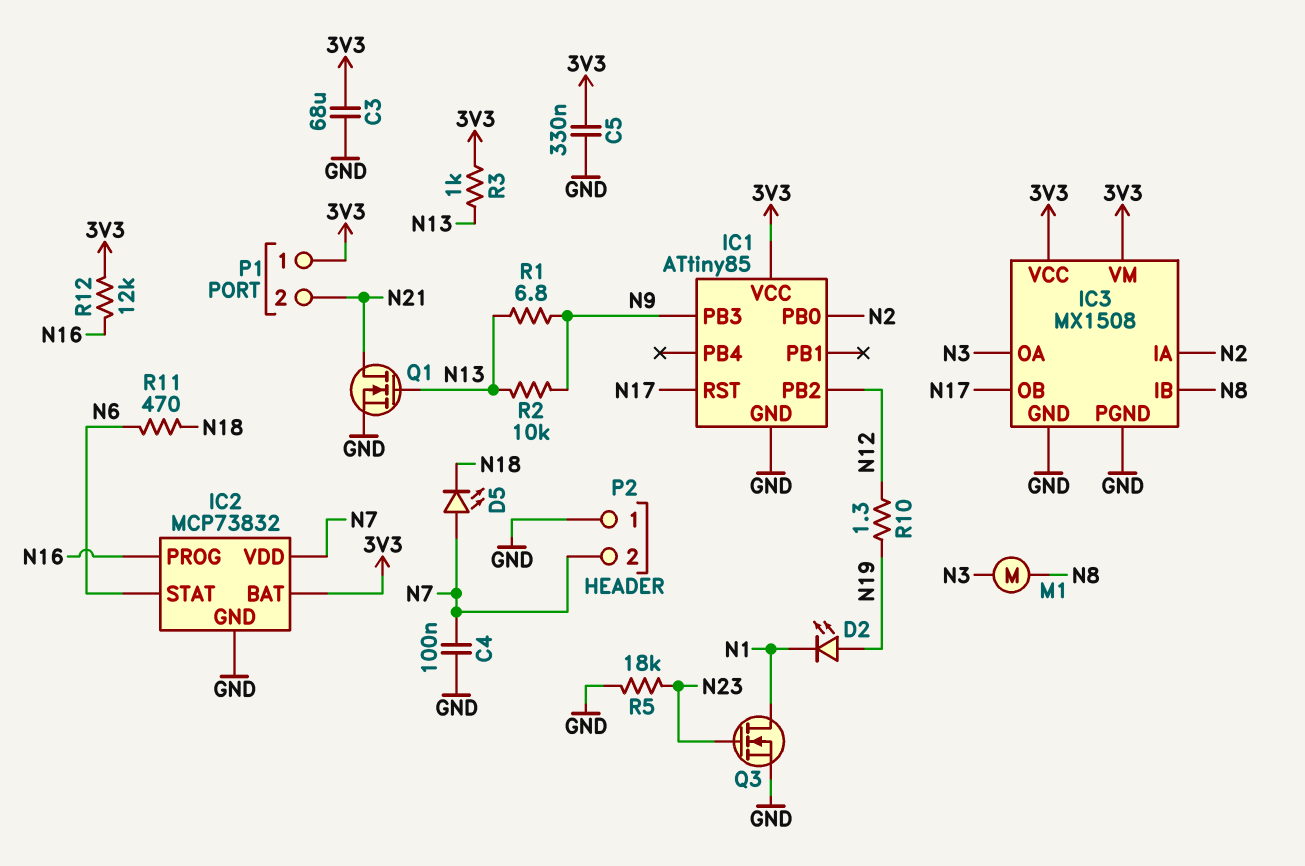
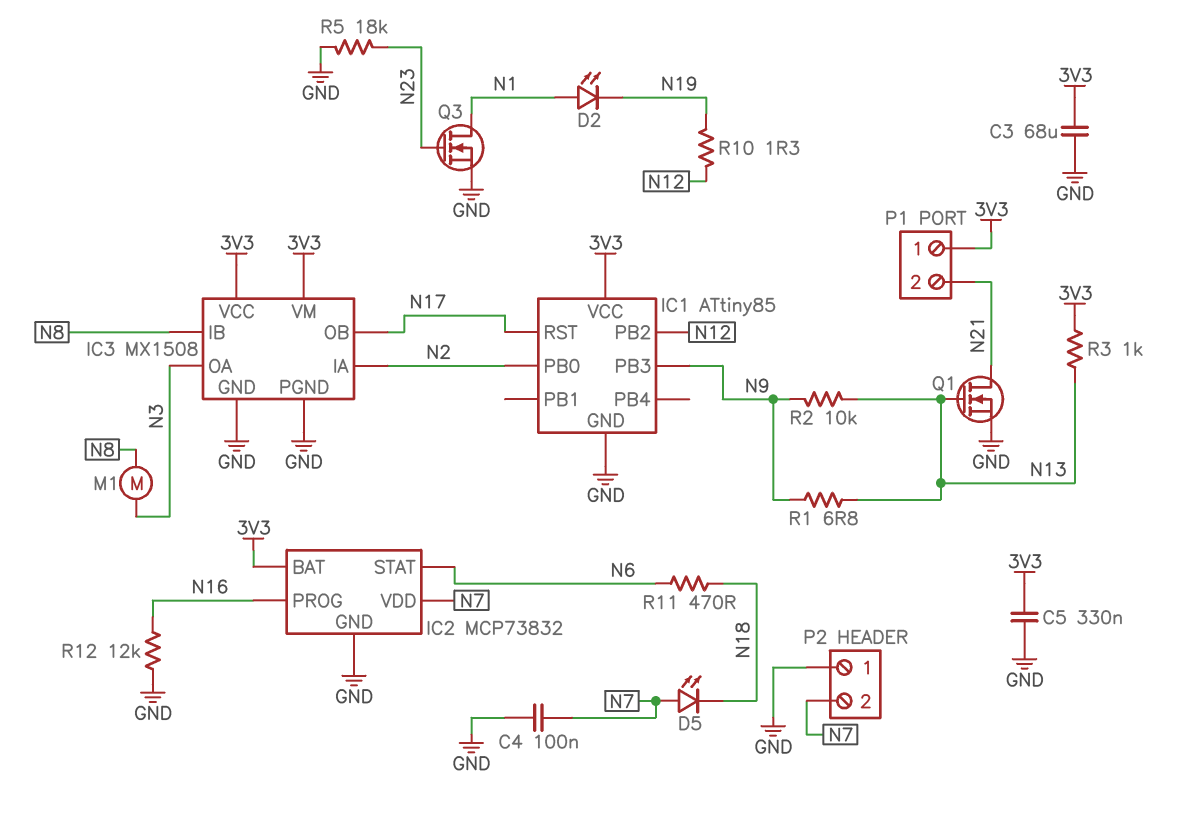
D2: LED (A N19, K N1) -> LED (A N1, K N19)
R12: 12k (3V3, N16) -> 12k (GND, N16)

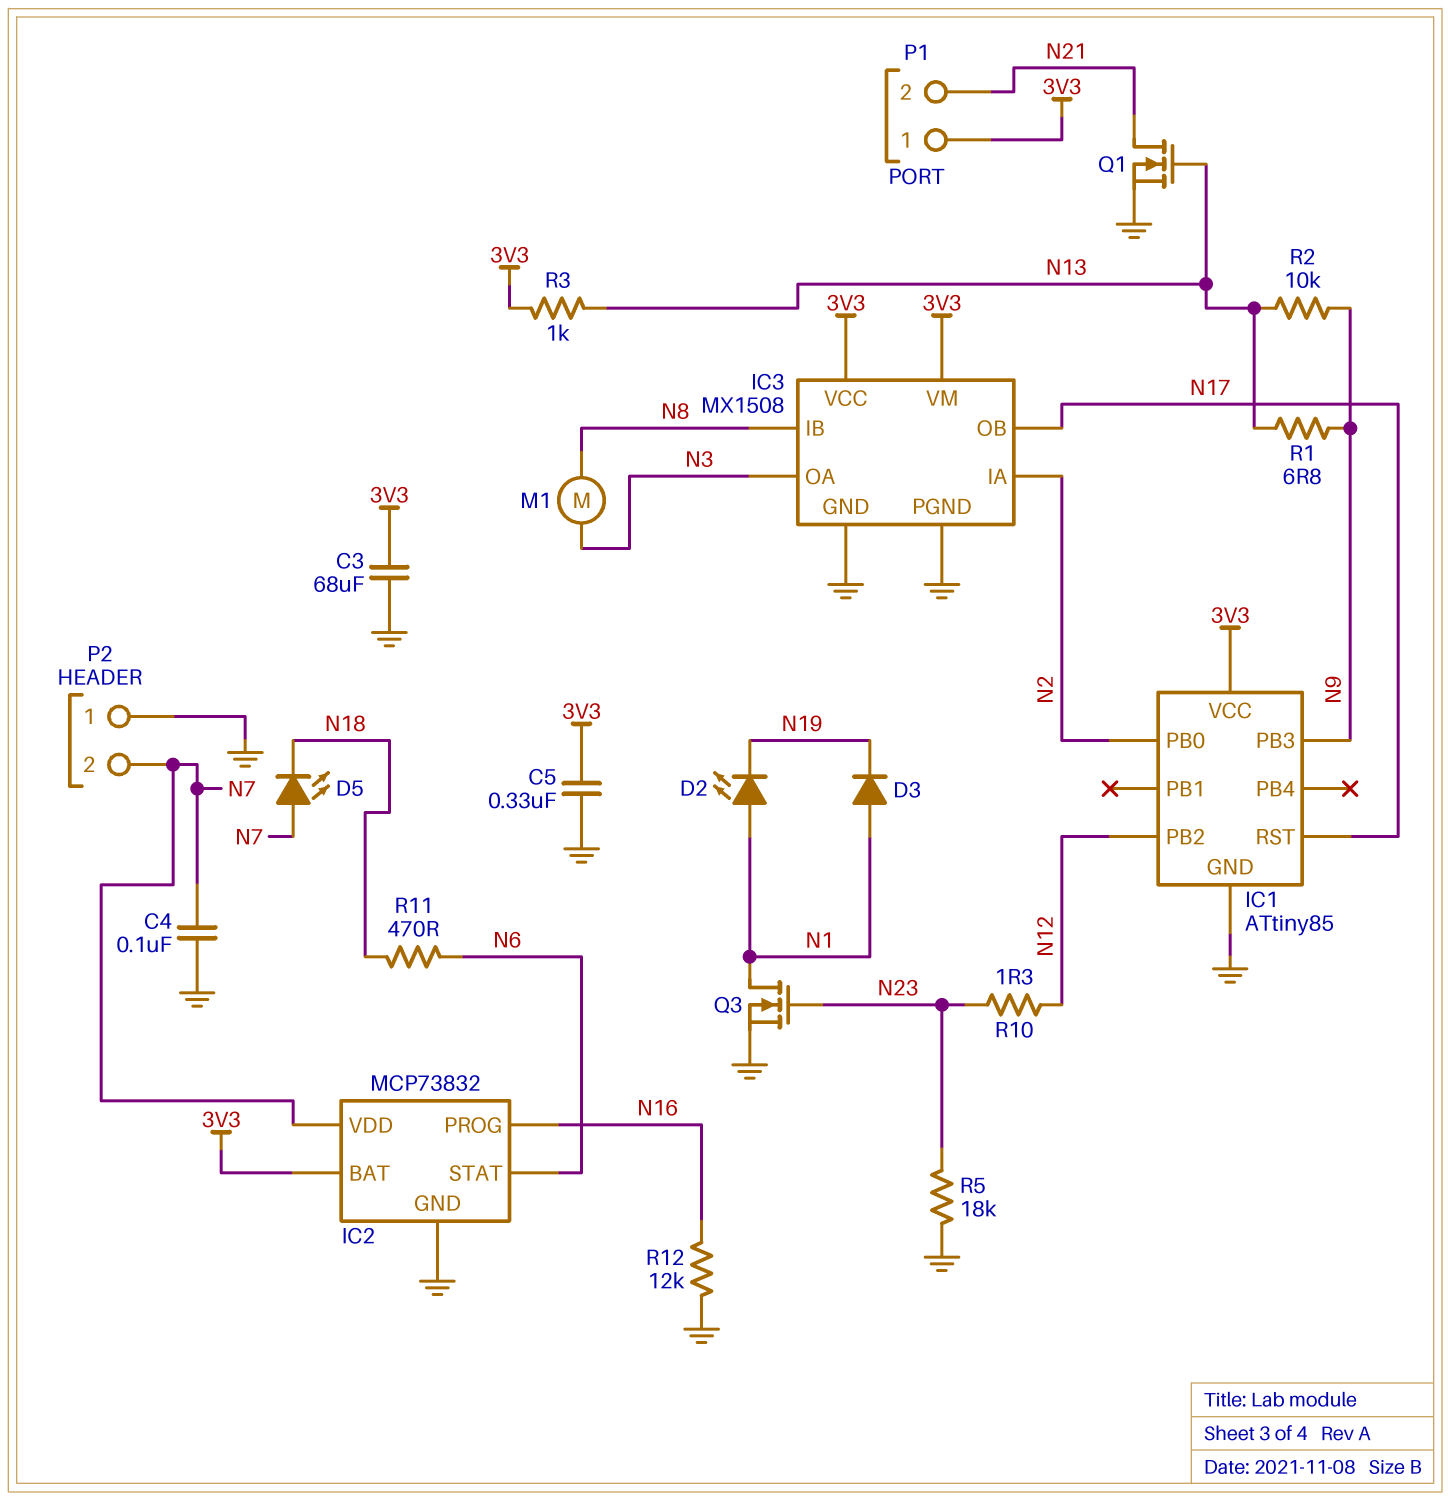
D3: none -> diode (A N1, K N19)
R10: 1.3 (N12, N19) -> 1.3 (N12, N23)

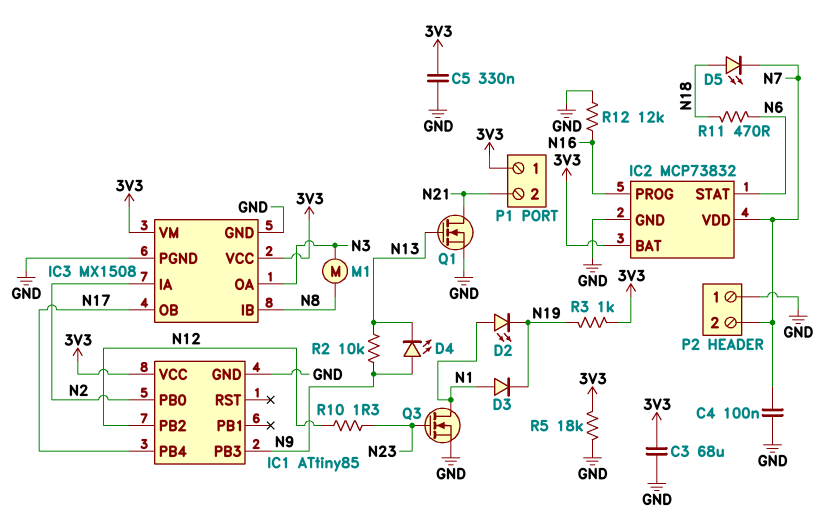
D4: none -> LED (A N9, K N13)
D5: LED (A N7, K N18) -> LED (A N18, K N7)
IC1 pin PB4: none -> N17
IC1 pin RST: N17 -> none
R1: 6.8 (N9, N13) -> none
R3: 1k (3V3, N13) -> 1k (3V3, N19)
R5: 18k (GND, N23) -> 18k (3V3, GND)

